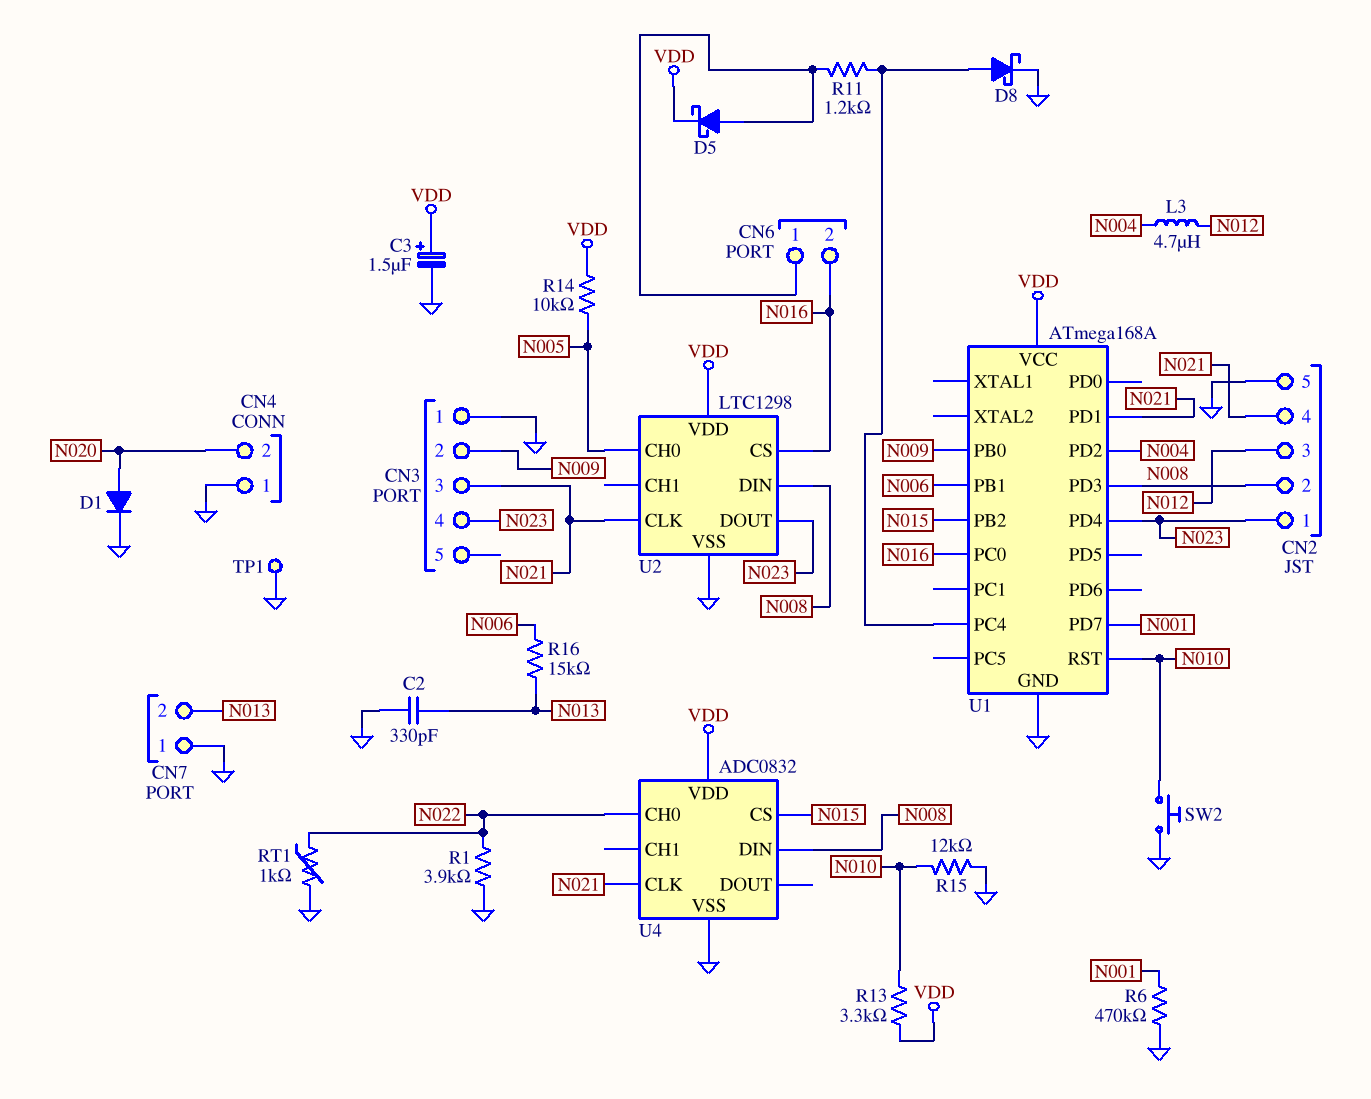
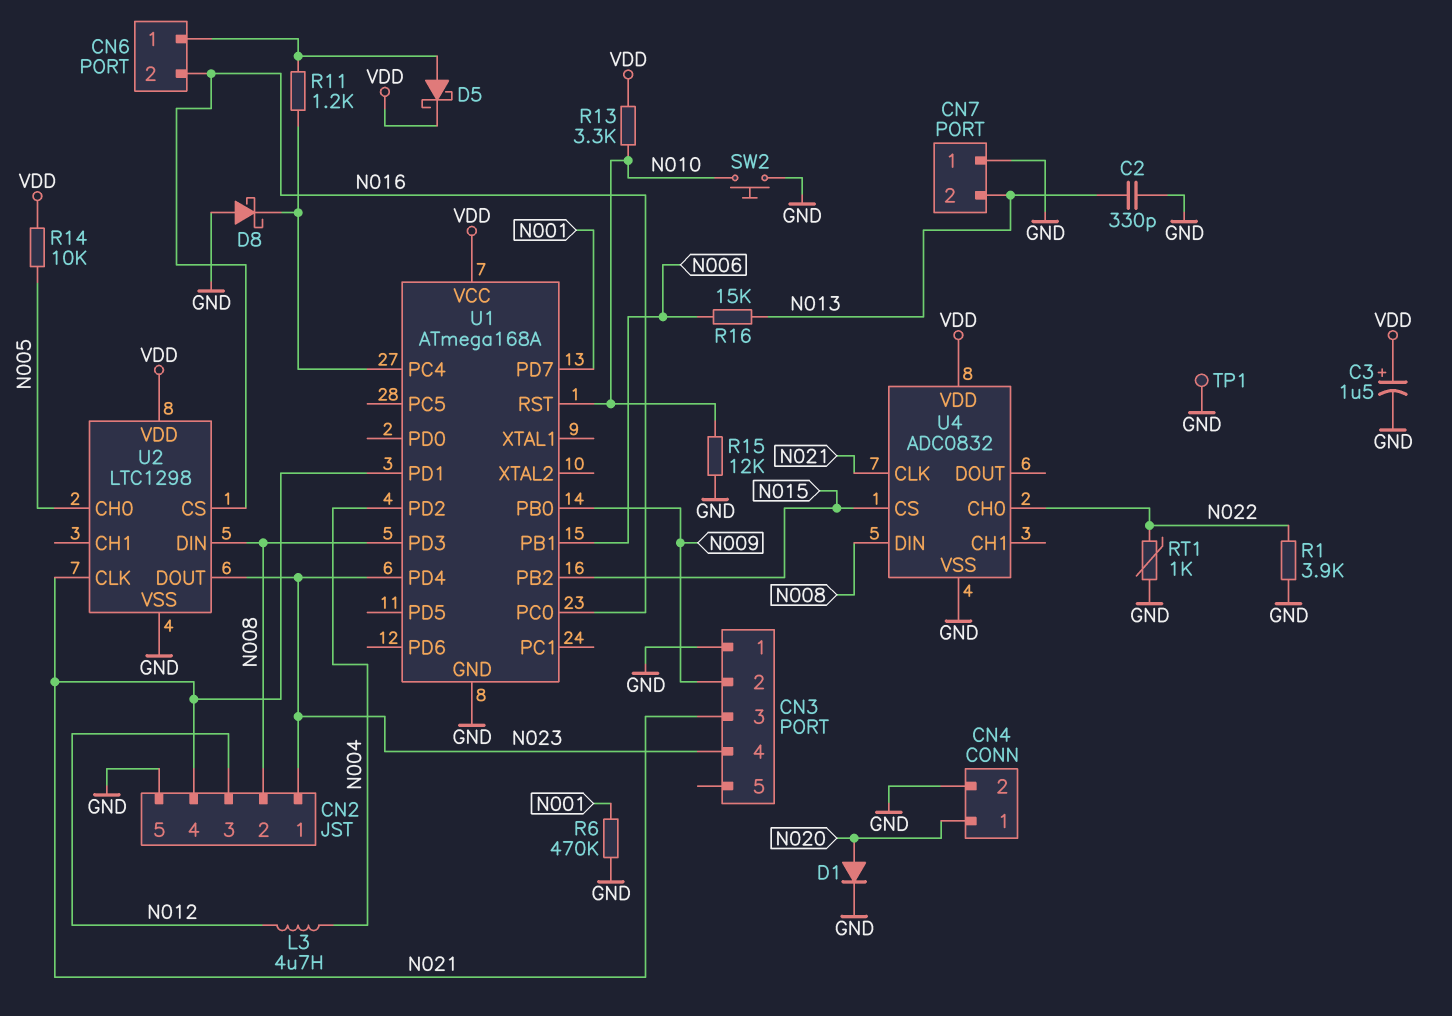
CN4 pin 1: GND -> N020
CN4 pin 2: N020 -> GND
D8: schottky (A U1/PC4, K GND) -> schottky (A GND, K U1/PC4)

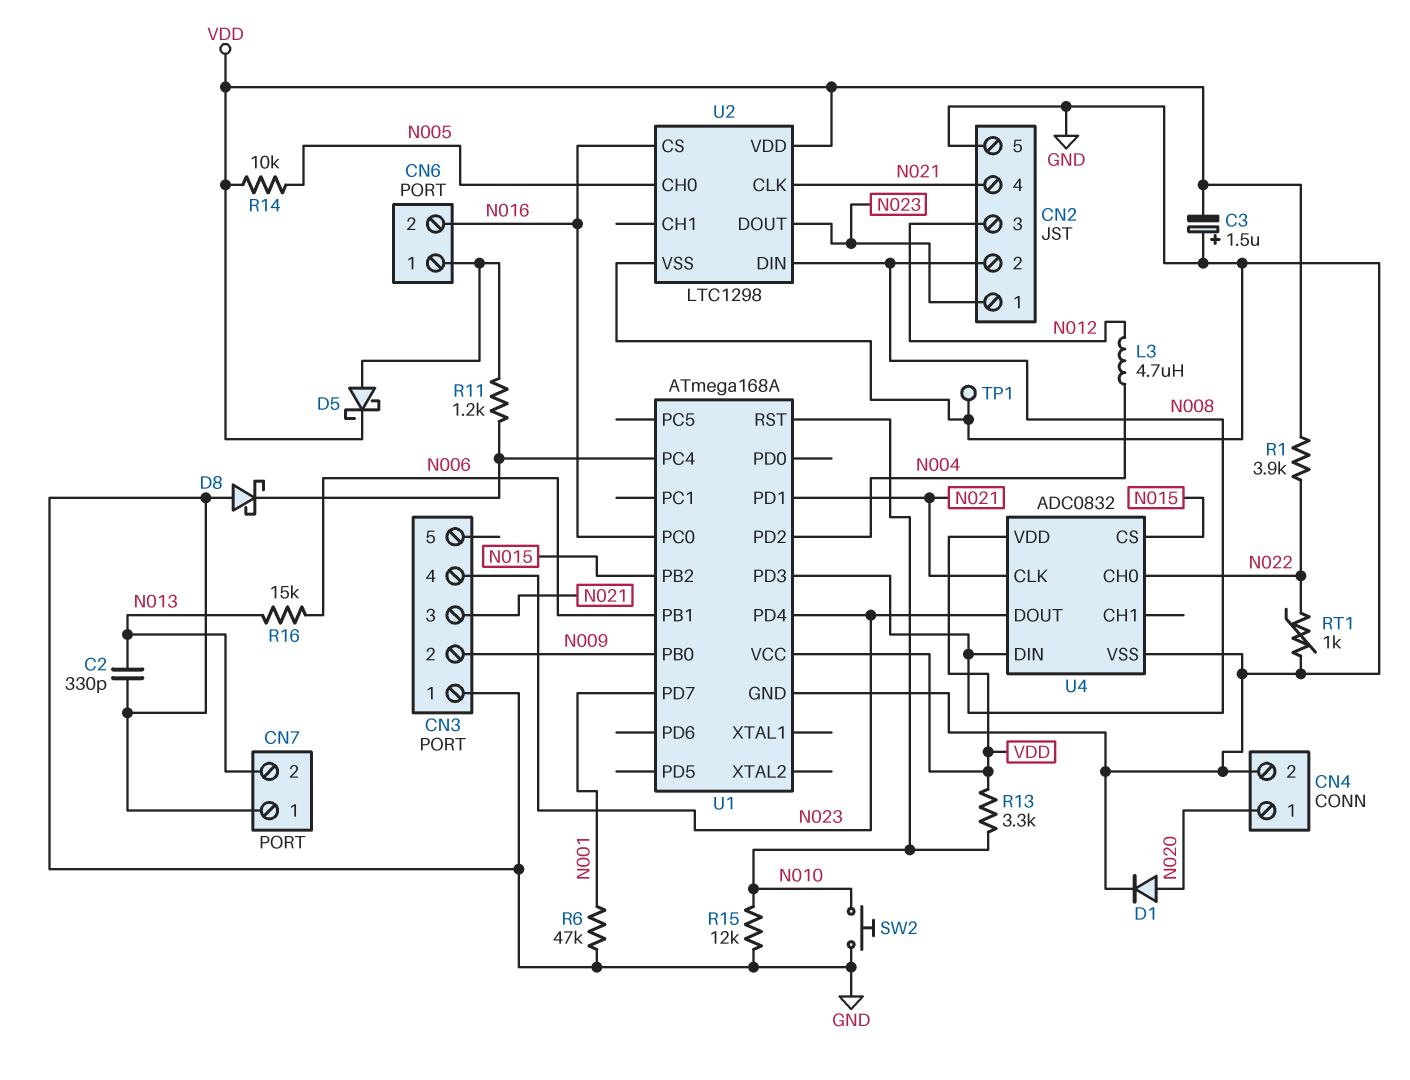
C3: 1.5uF (plus VDD, minus GND) -> 1.5uF (plus GND, minus VDD)
R1: 3.9k (GND, N022) -> 3.9k (N022, VDD)
R6: 470k (GND, N001) -> 47k (GND, N001)
U4 pin DOUT: none -> N023

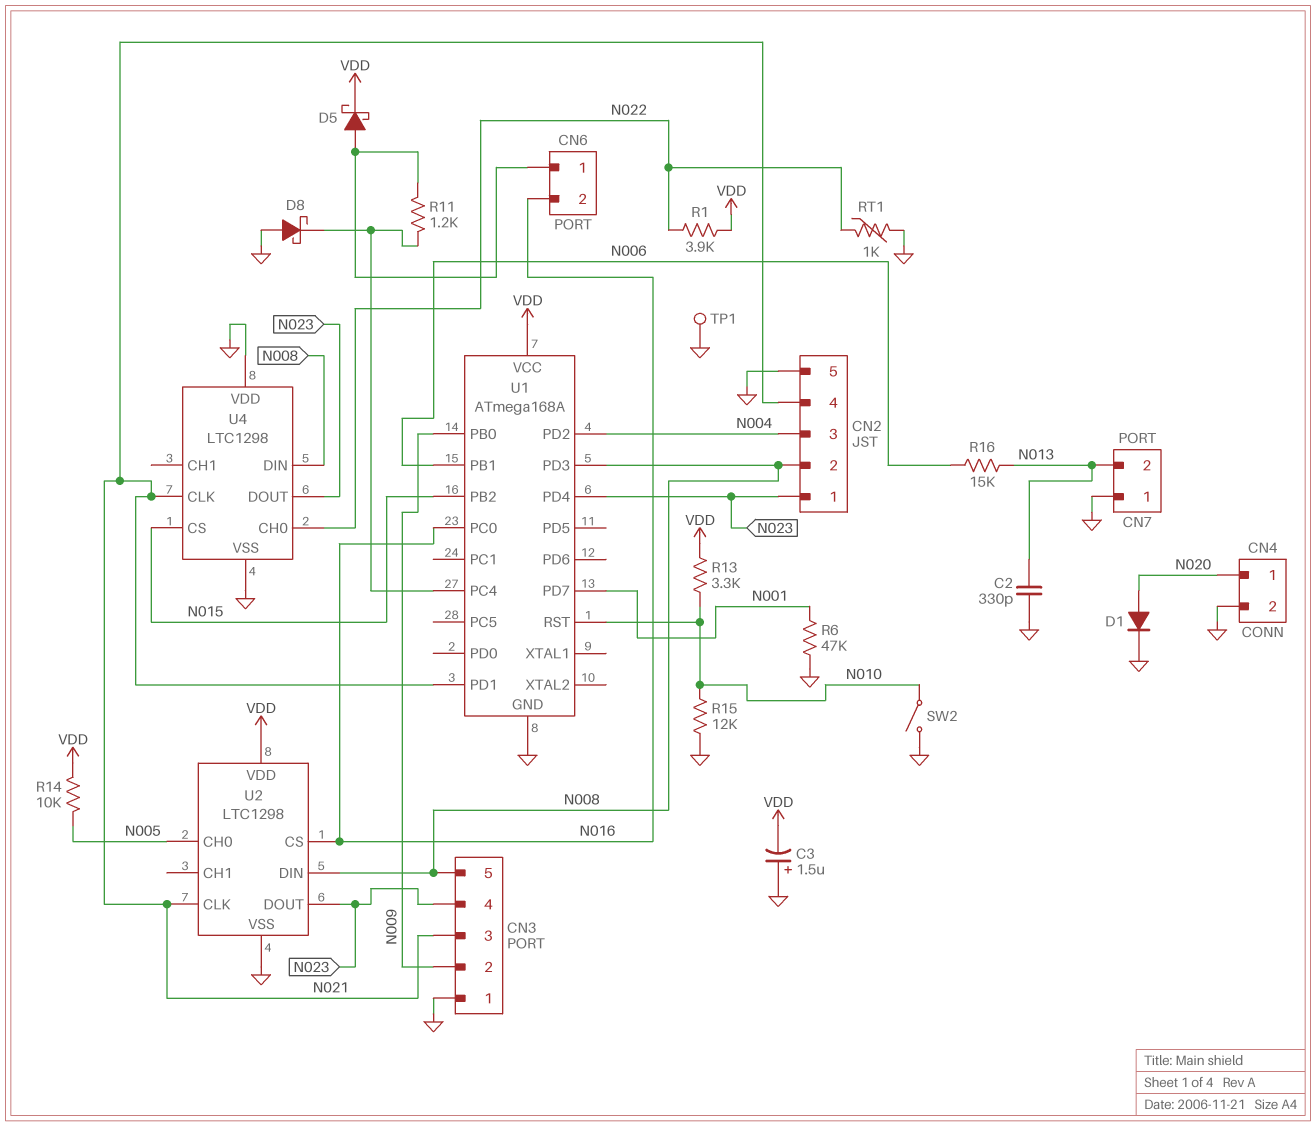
CN2 pin 3: N012 -> N004
CN3 pin 5: none -> N008
L3: 4.7uH (N004, N012) -> none
SW2: button (GND, N010) -> switch (GND, N010)
U4: ADC0832 -> LTC1298
U4 pin VDD: VDD -> GND

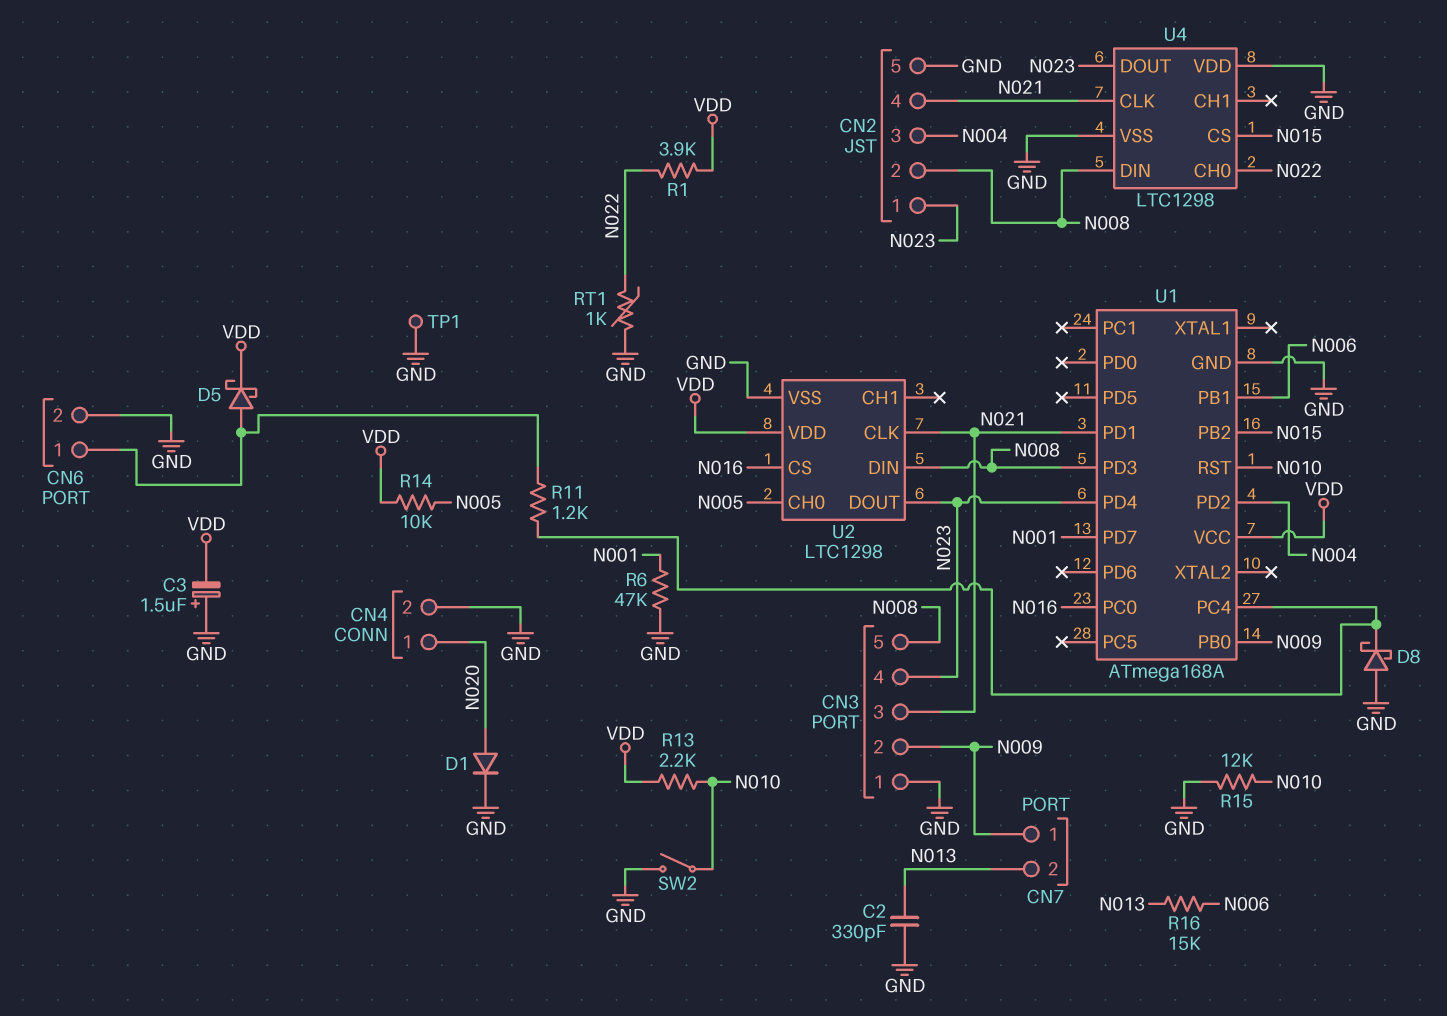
CN6 pin 2: N016 -> GND
CN7 pin 1: GND -> N009
R13: 3.3k (N010, VDD) -> 2.2k (N010, VDD)

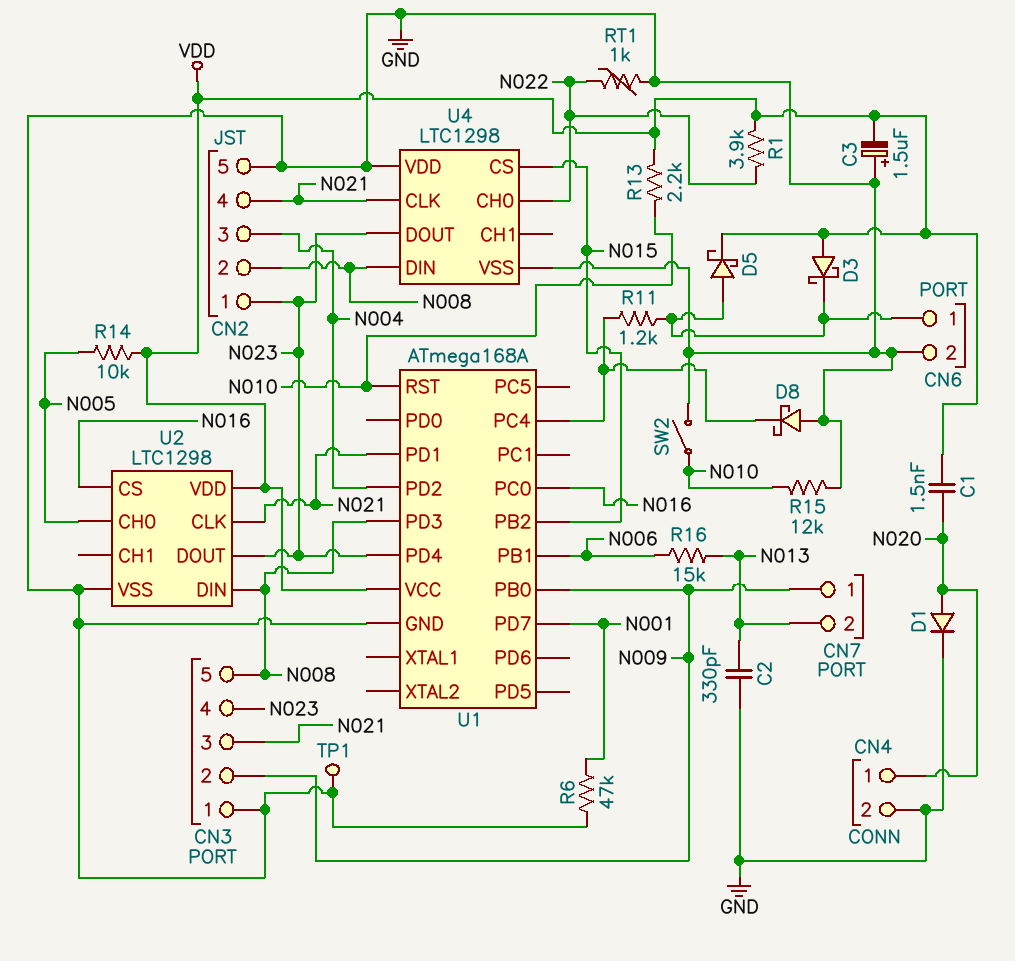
C1: none -> 1.5nF (N020, VDD)
D3: none -> schottky (A VDD, K CN6/1)

